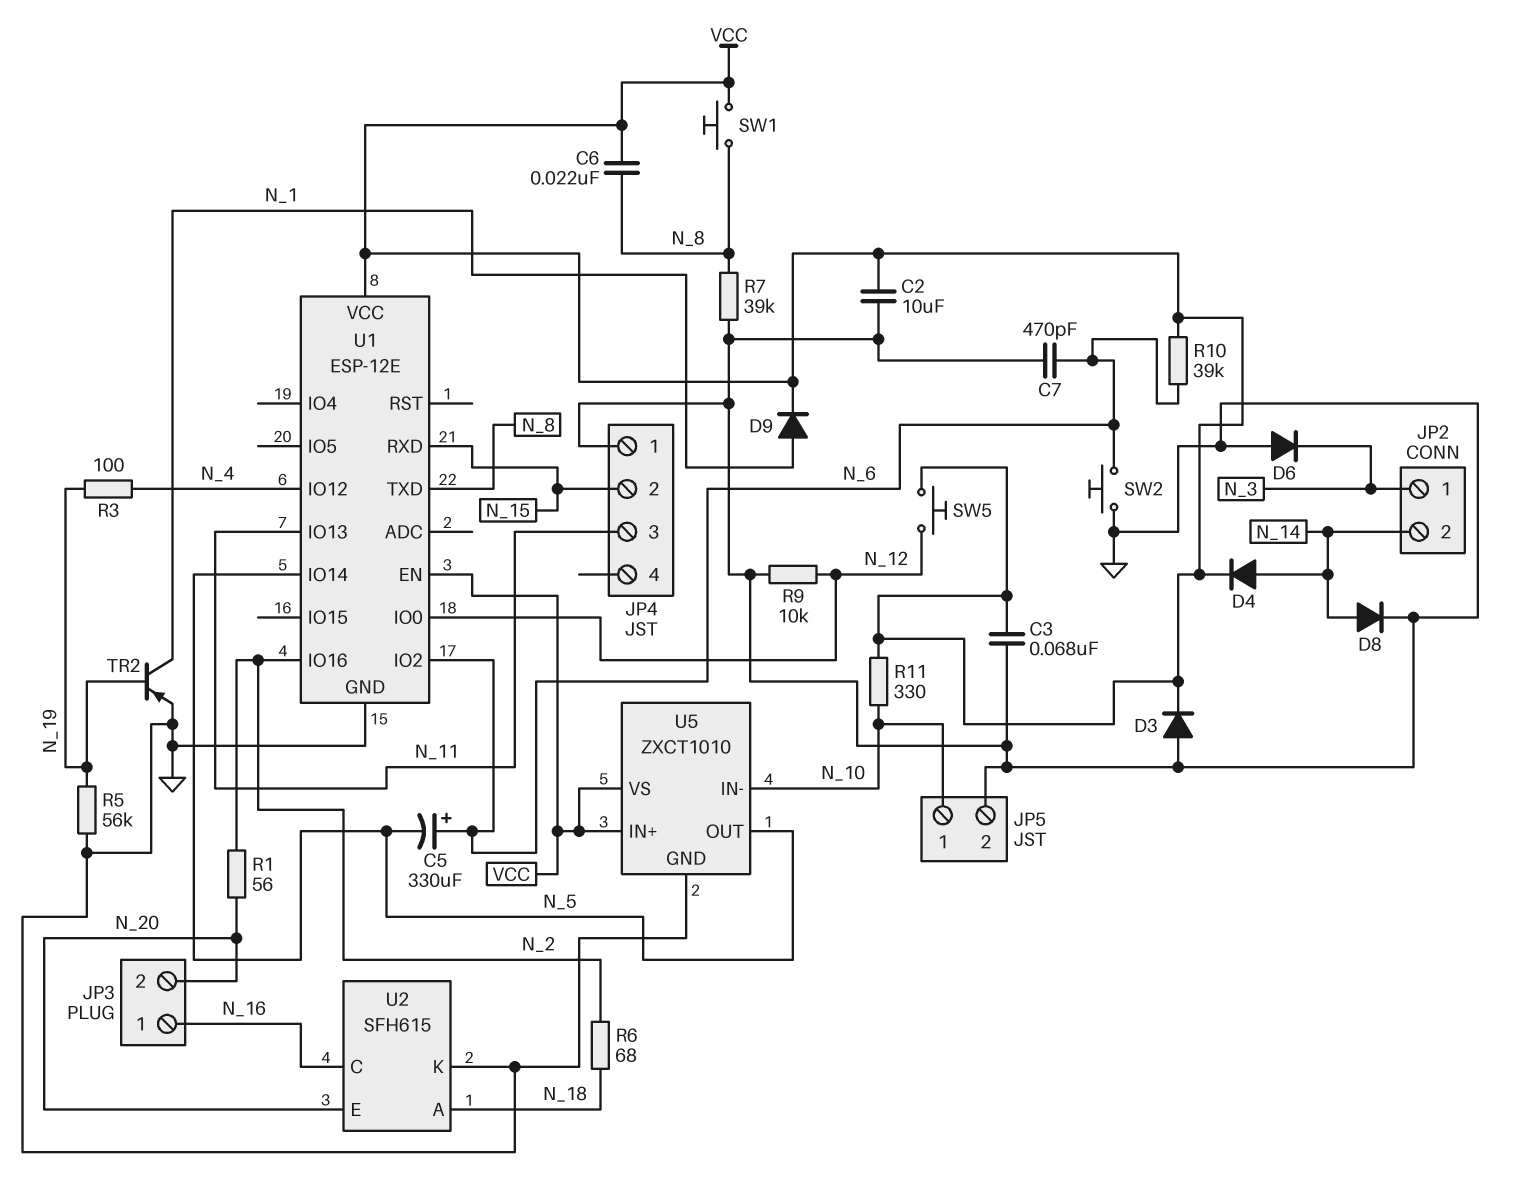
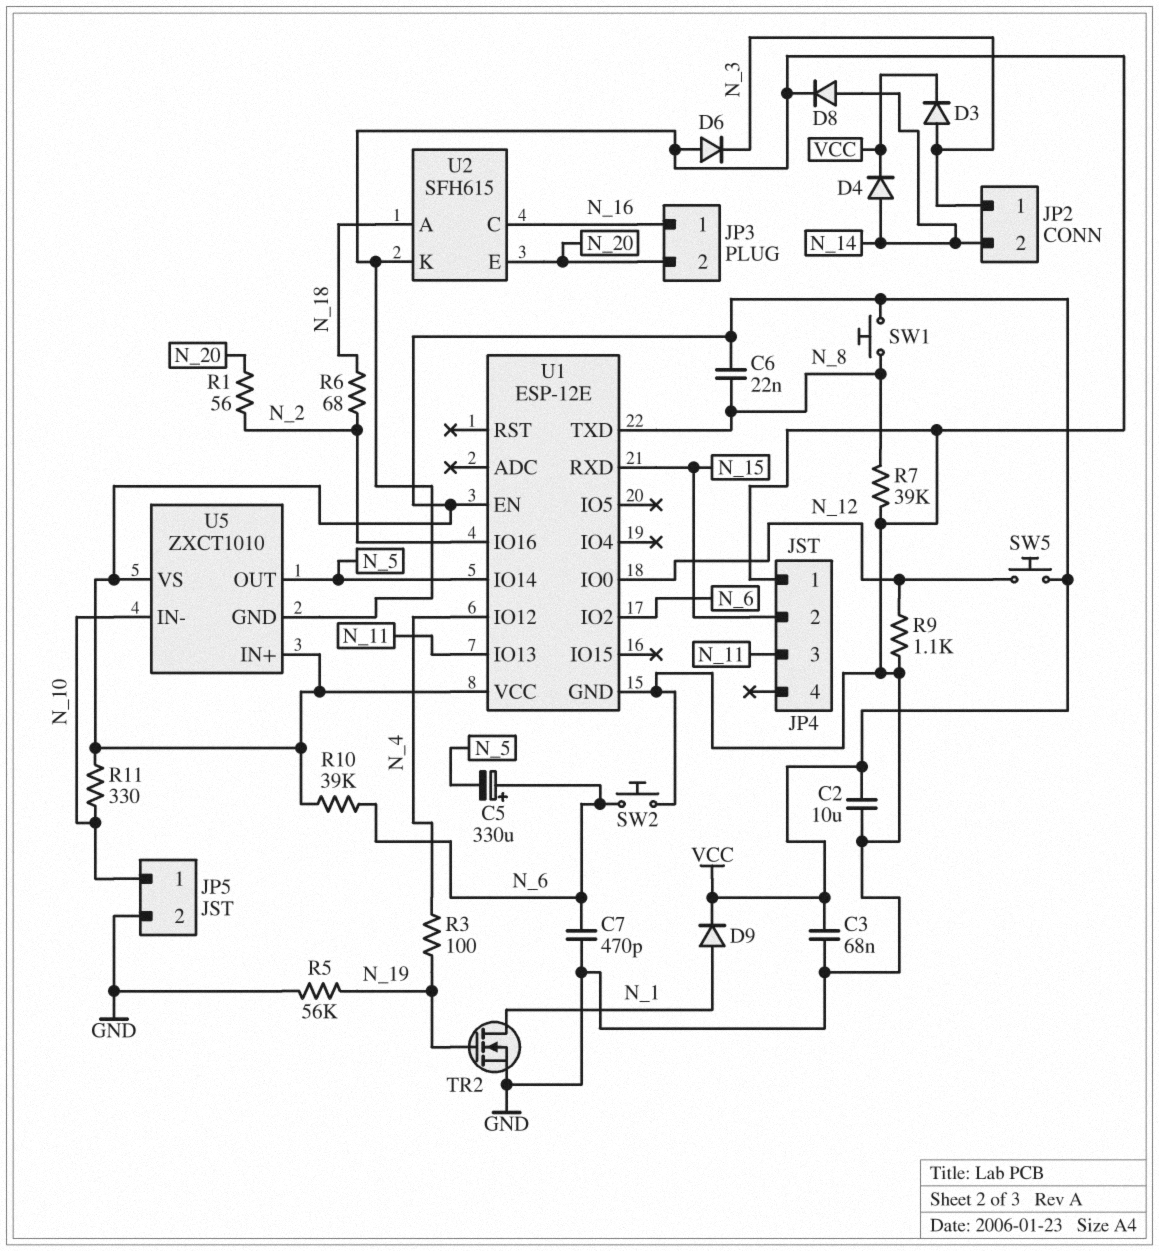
D3: diode (A GND, K VCC) -> diode (A N_3, K VCC)
R9: 10k (GND, N_12) -> 1.1k (GND, N_12)
TR2: PNP (B N_19, C N_1, E GND) -> NMOS (G N_19, D N_1, S GND)

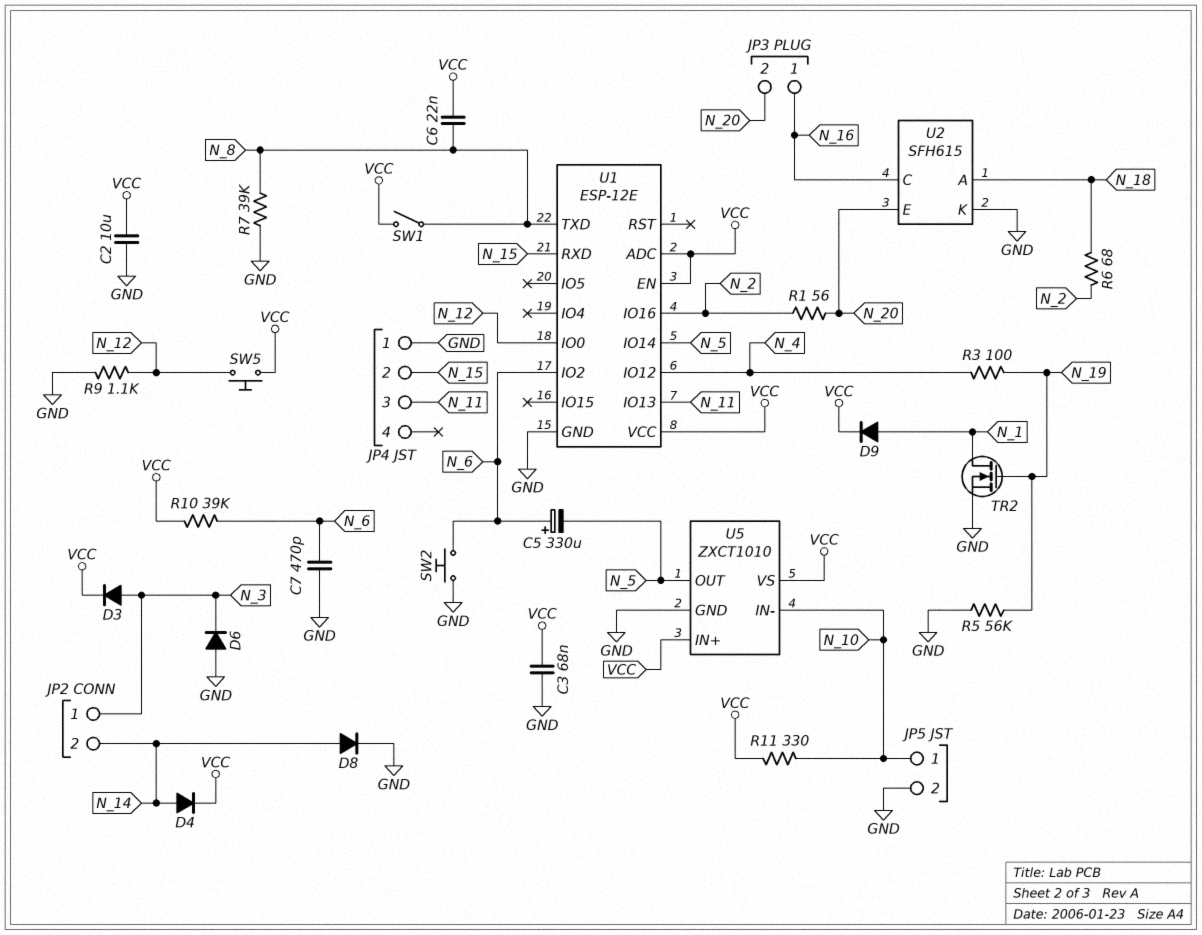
SW1: button (N_8, VCC) -> switch (N_8, VCC)
U1 pin ADC: none -> VCC

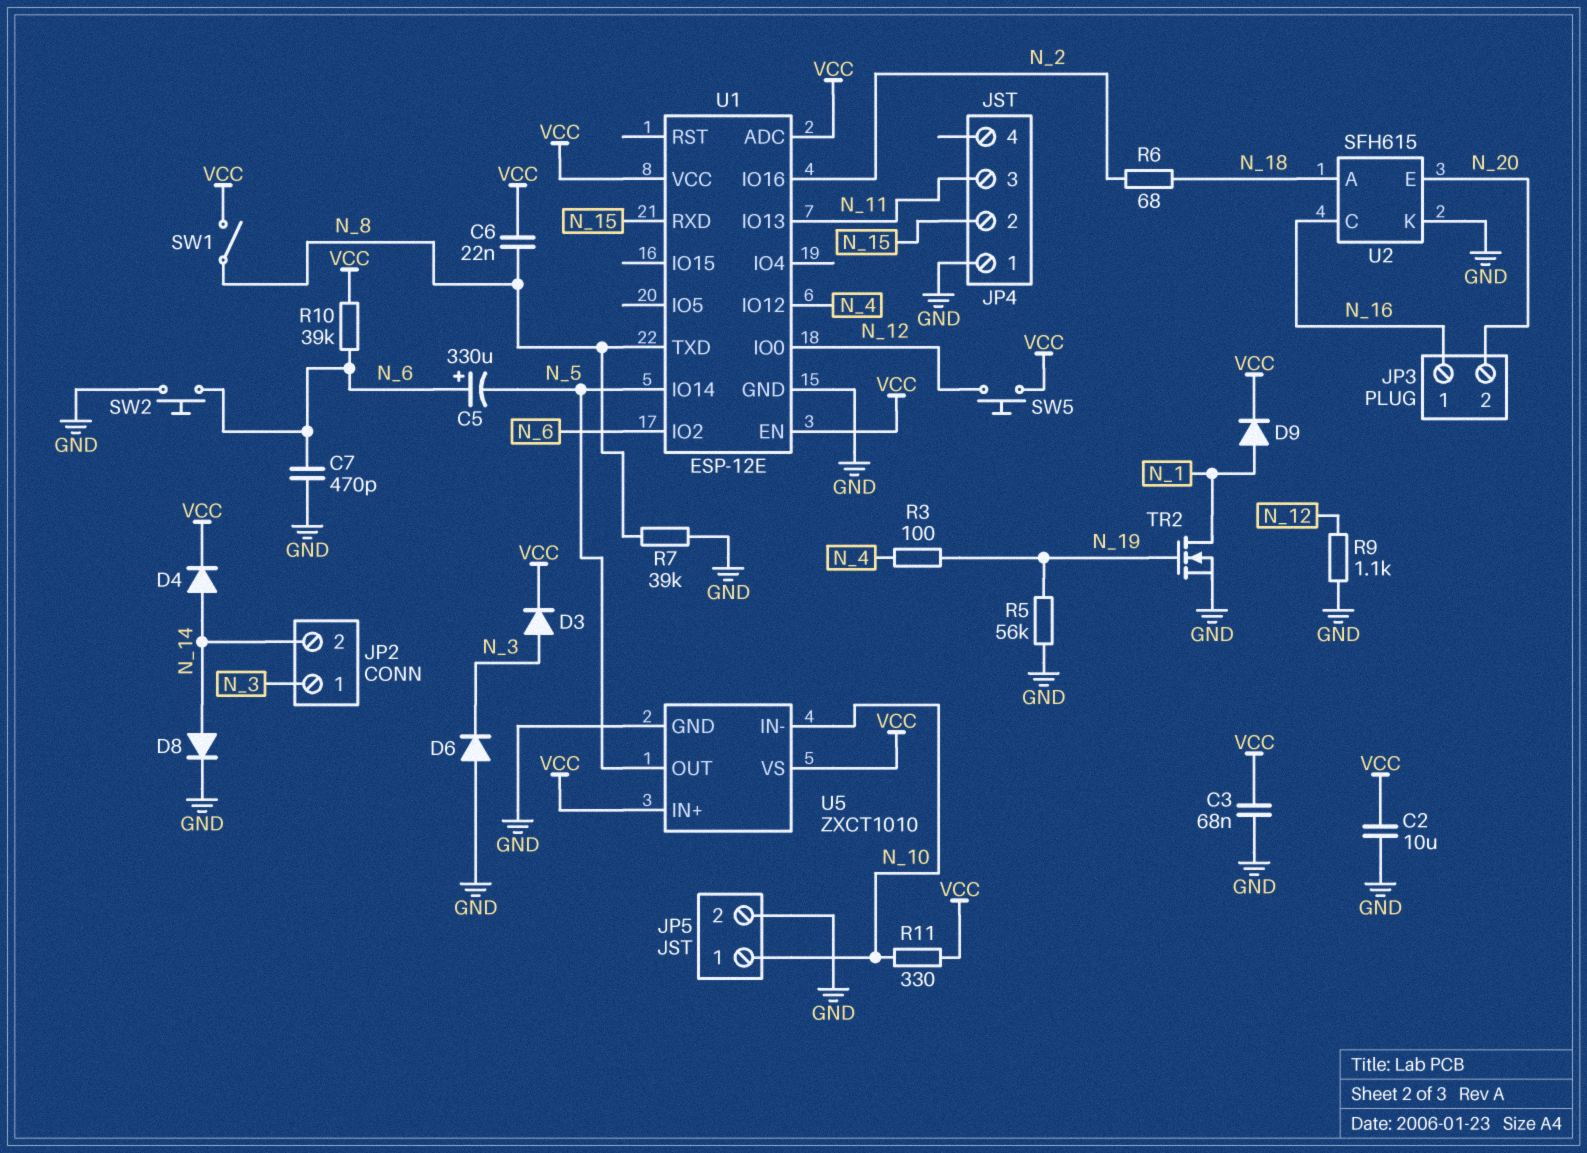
R1: 56 (N_2, N_20) -> none

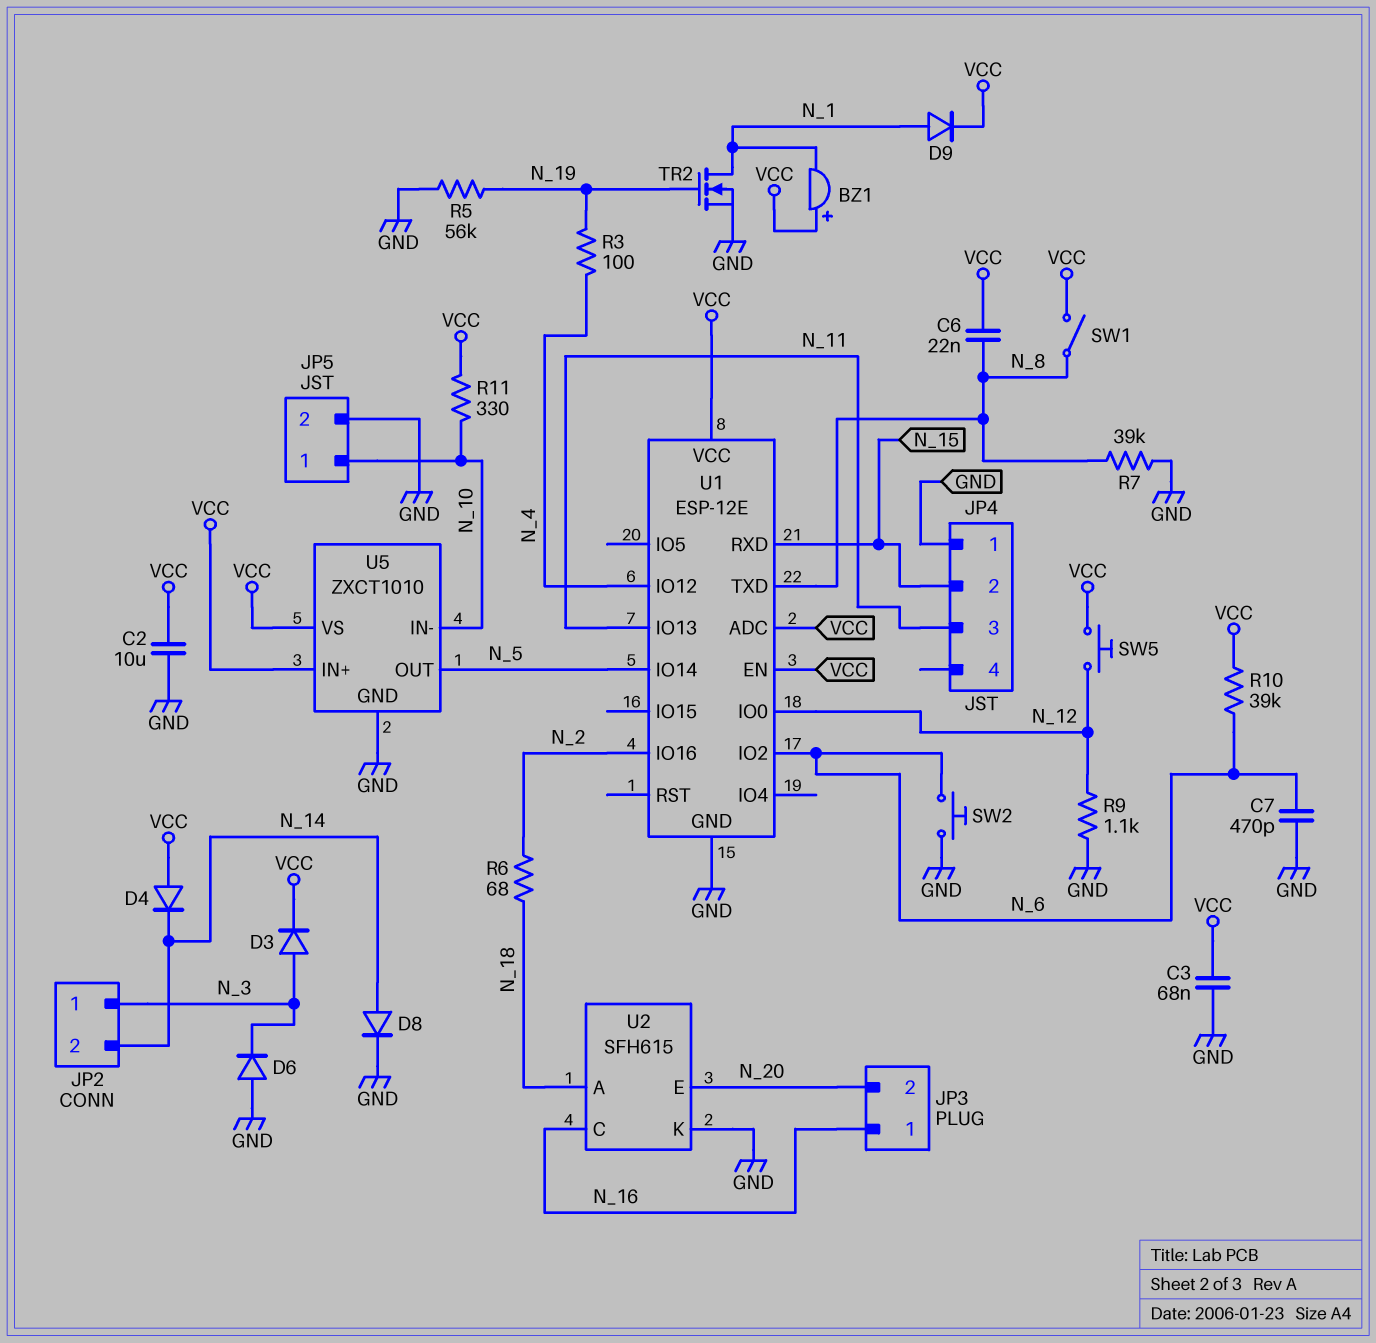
BZ1: none -> buzzer (plus VCC, minus N_1)
C5: 330uF (plus N_6, minus N_5) -> none
D4: diode (A N_14, K VCC) -> diode (A VCC, K N_14)

